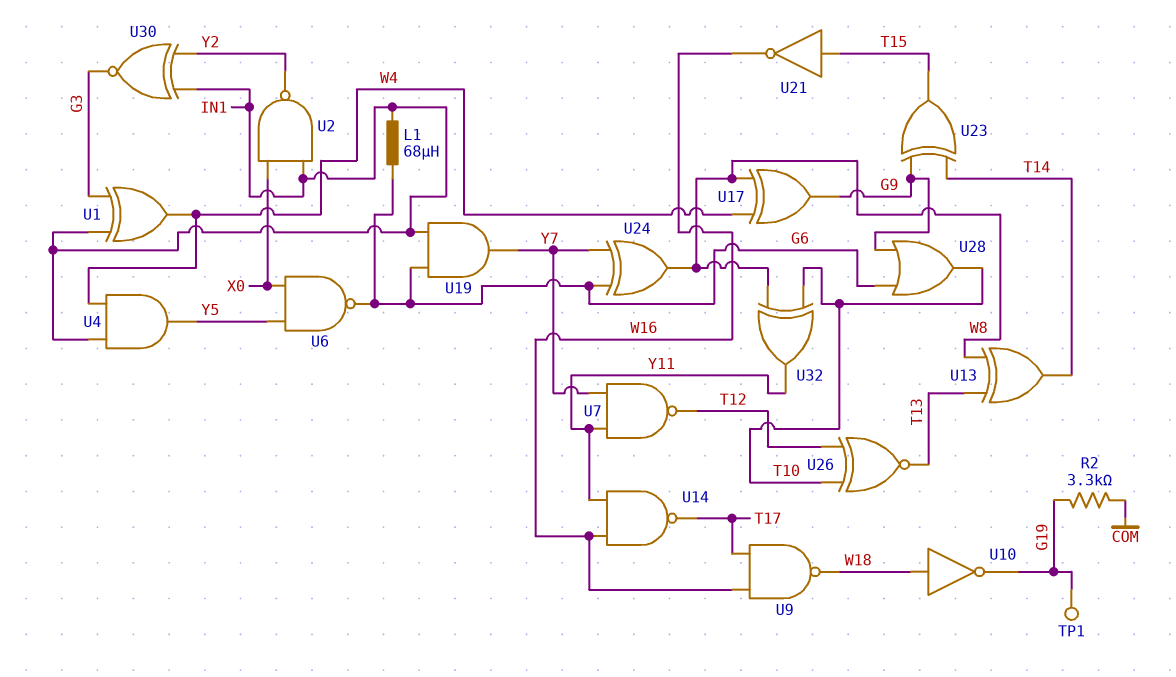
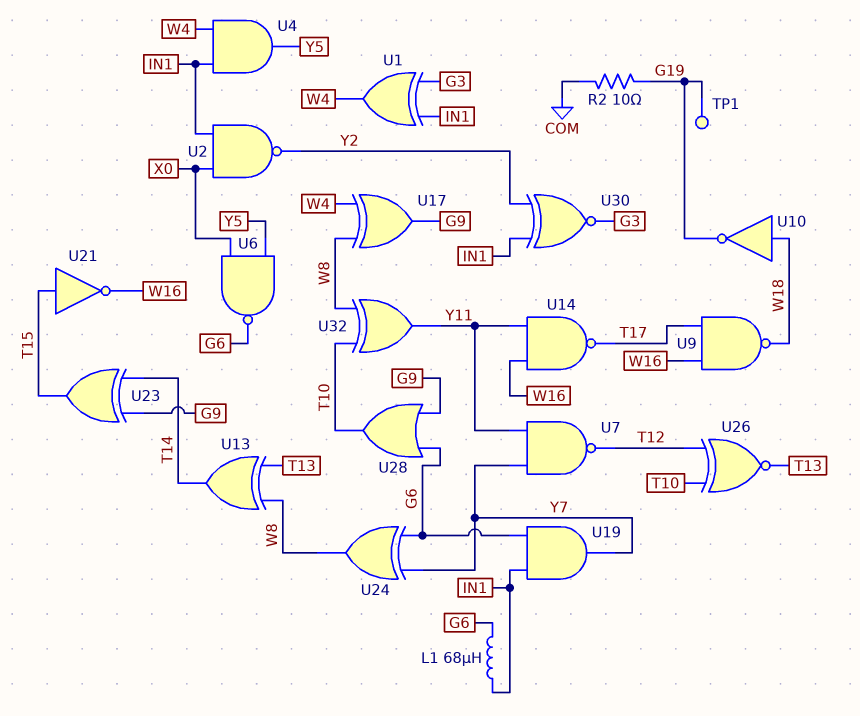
R2: 3.3k (COM, G19) -> 10 (COM, G19)

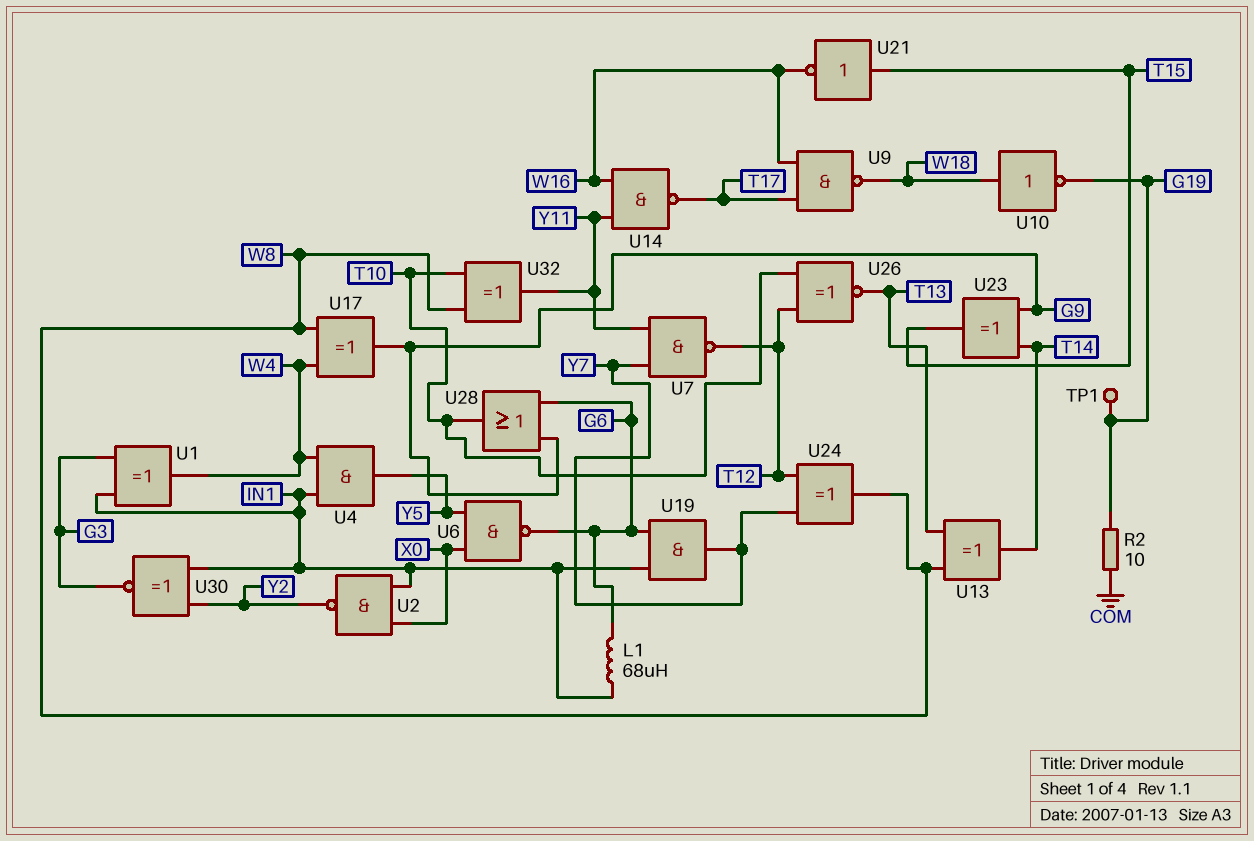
U24: XOR (in G6, in Y7, out W8) -> XOR (in T12, in Y7, out W8)

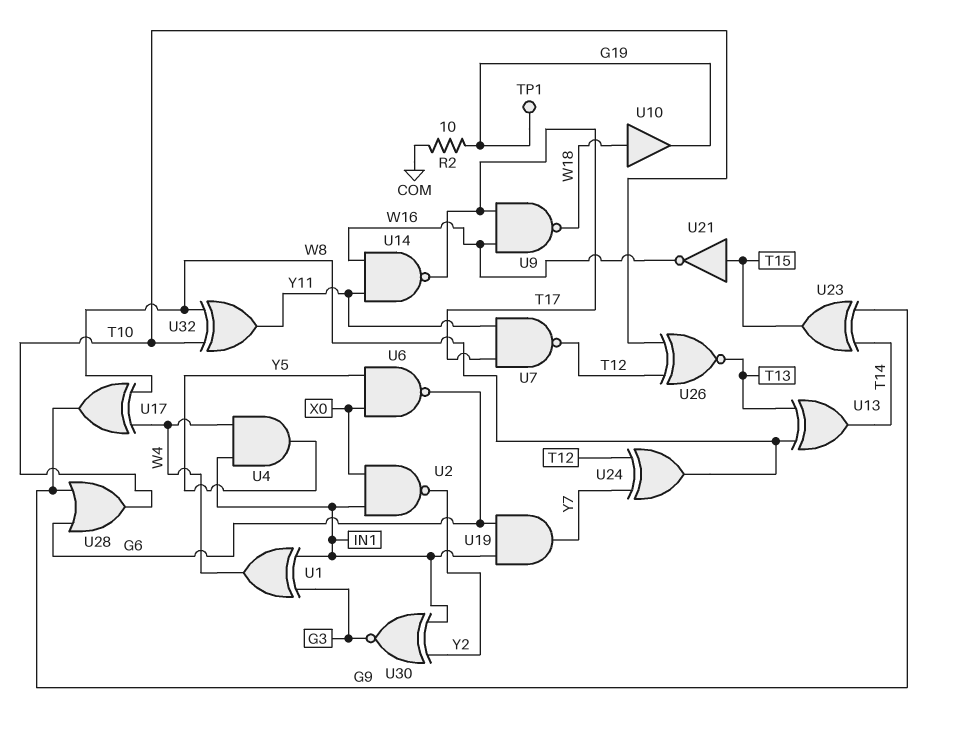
L1: 68uH (G6, IN1) -> none
U7: NAND (in Y7, in Y11, out T12) -> NAND (in T17, in Y11, out T12)
U10: NOT (in W18, out G19) -> buffer (in W18, out G19)

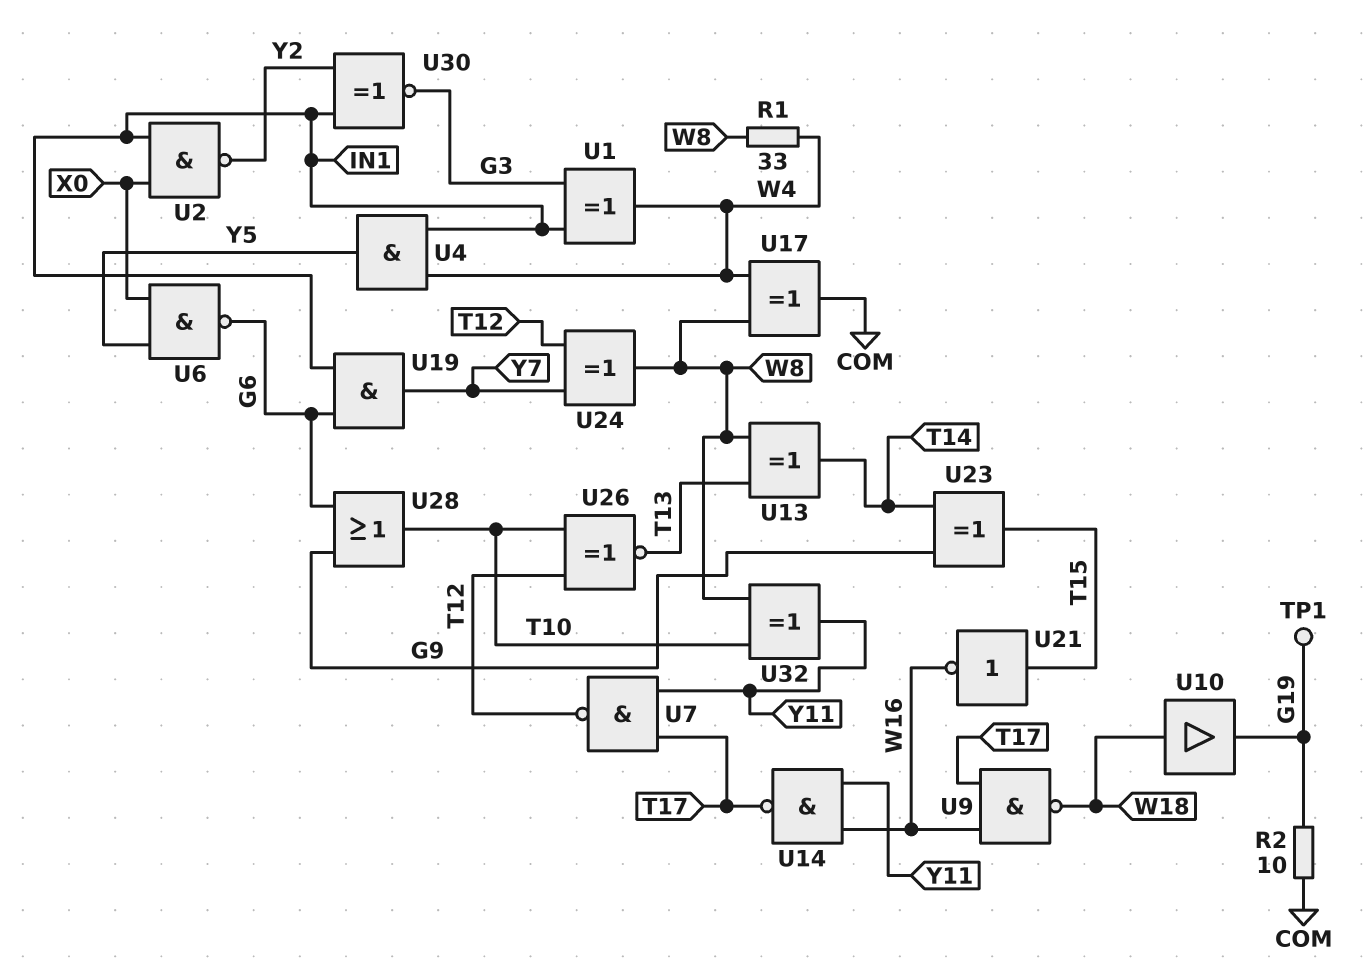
R1: none -> 33 (W4, W8)
U17: XOR (in W4, in W8, out G9) -> XOR (in W4, in W8, out COM)

